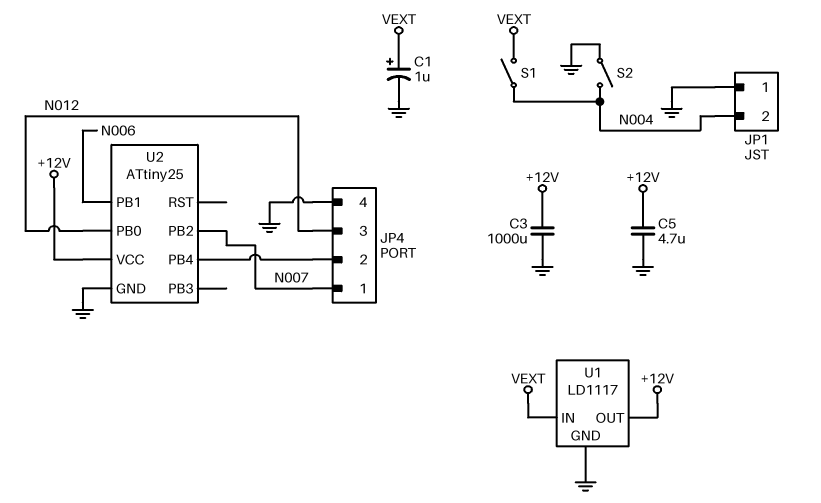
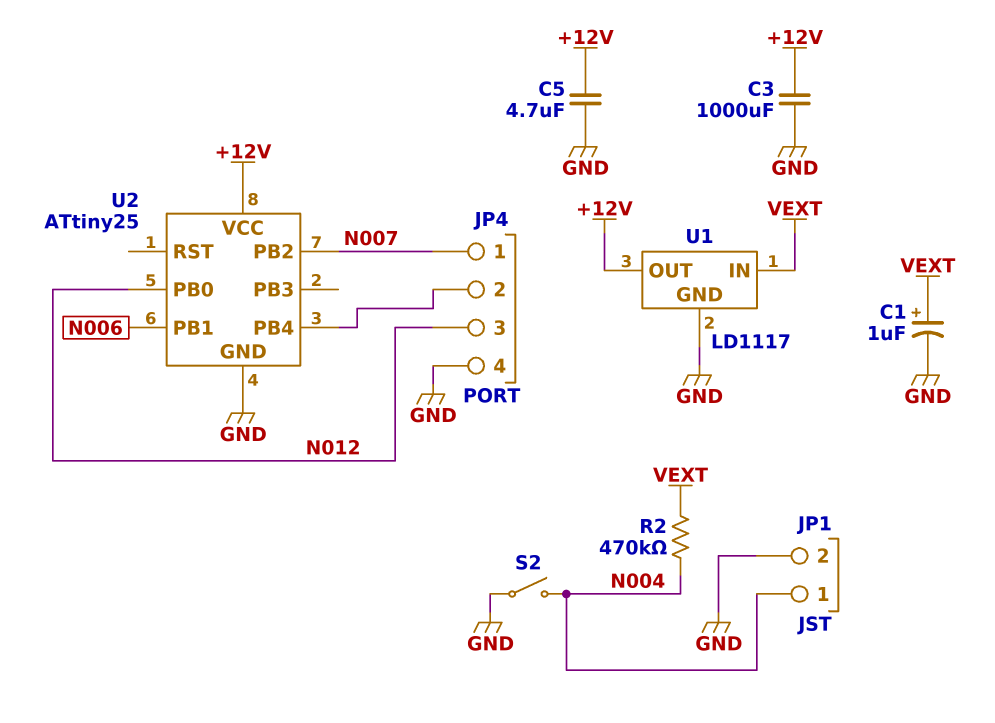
JP1 pin 1: GND -> N004
JP1 pin 2: N004 -> GND
R2: none -> 470k (N004, VEXT)
S1: switch (N004, VEXT) -> none

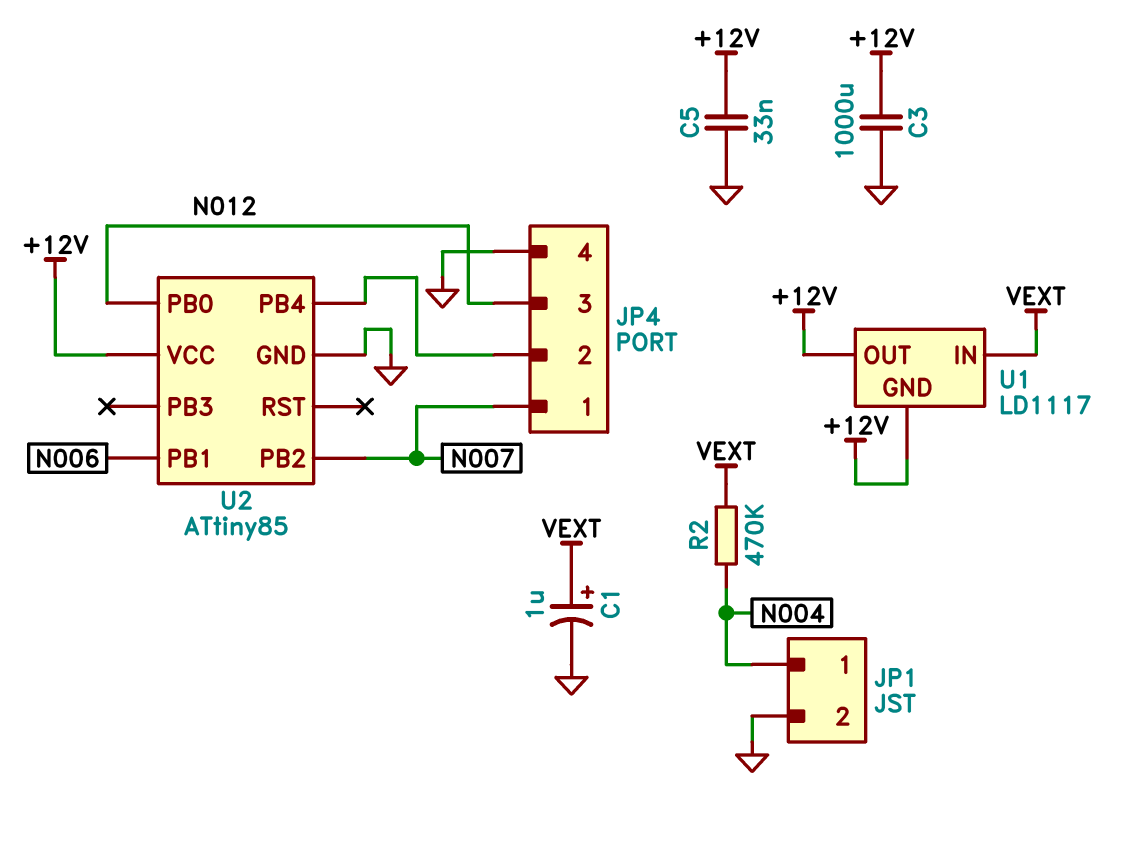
C5: 4.7uF (+12V, GND) -> 33nF (+12V, GND)
S2: switch (GND, N004) -> none
U1 pin GND: GND -> +12V
U2: ATtiny25 -> ATtiny85

